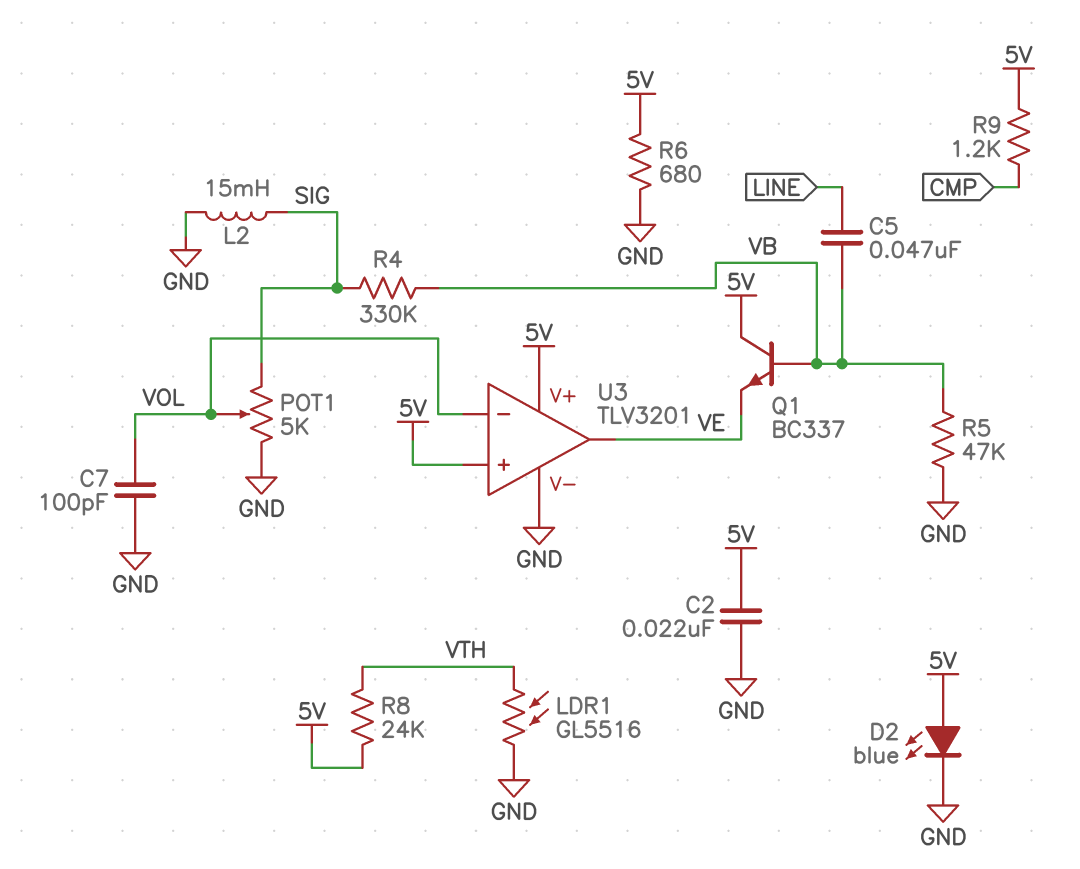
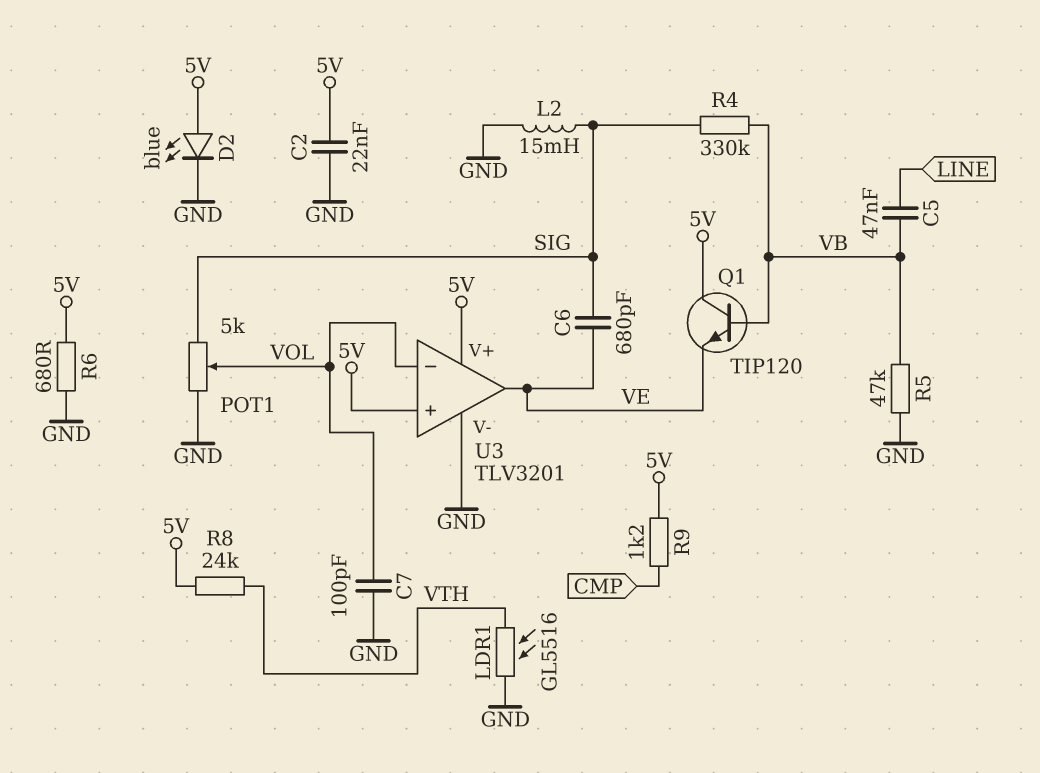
C6: none -> 680pF (SIG, VE)
Q1: NPN BC337 (B VB, C 5V, E VE) -> NPN TIP120 (B VB, C 5V, E VE)

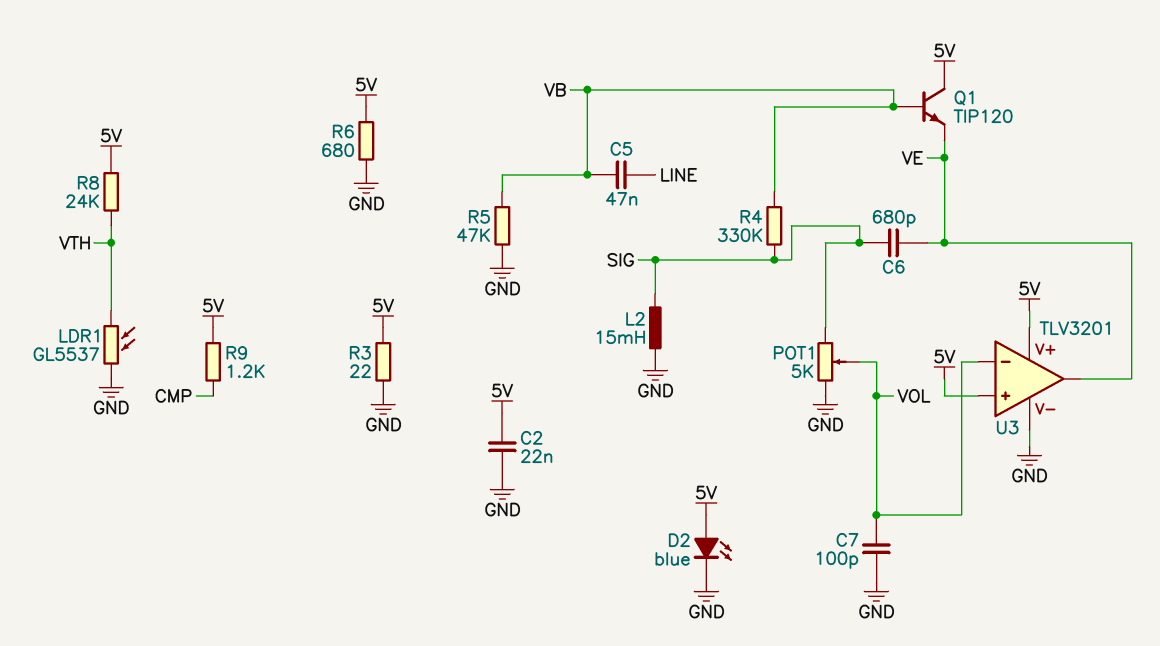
LDR1: GL5516 (GND, VTH) -> GL5537 (GND, VTH)
R3: none -> 22 (5V, GND)

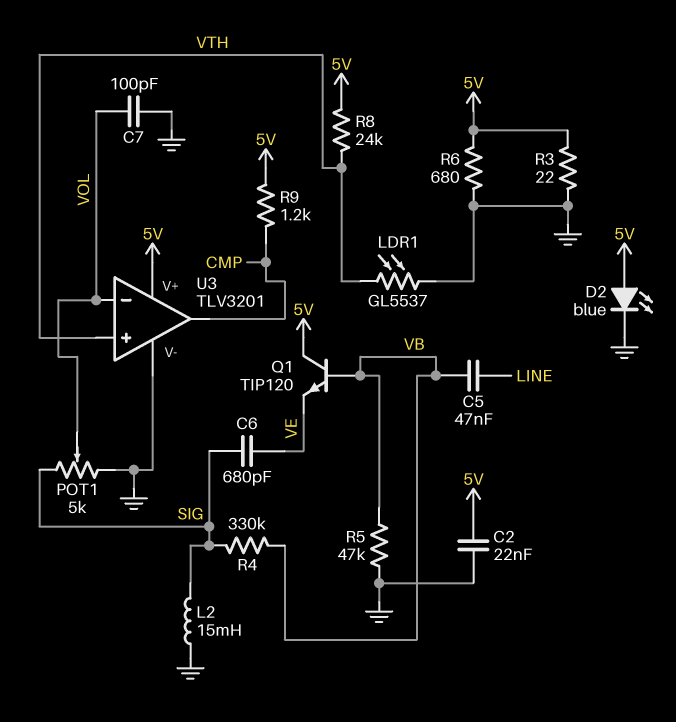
U3 pin in+: 5V -> VTH
U3 pin out: VE -> CMP

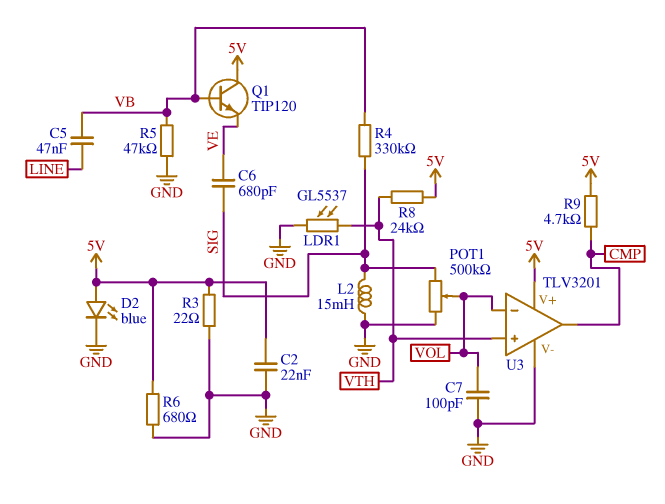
POT1: 5k (GND, SIG, wiper VOL) -> 500k (GND, SIG, wiper VOL)
R9: 1.2k (5V, CMP) -> 4.7k (5V, CMP)

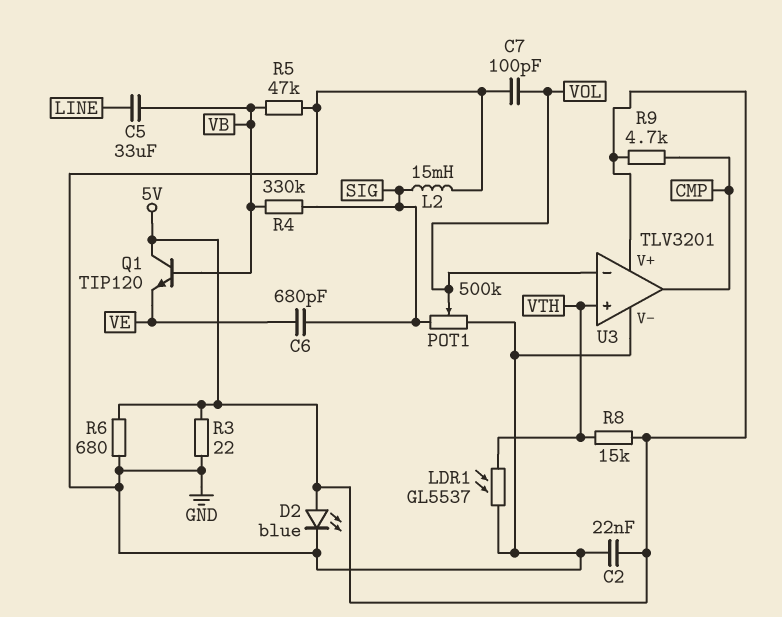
C5: 47nF (LINE, VB) -> 33uF (LINE, VB)
R8: 24k (5V, VTH) -> 15k (5V, VTH)

